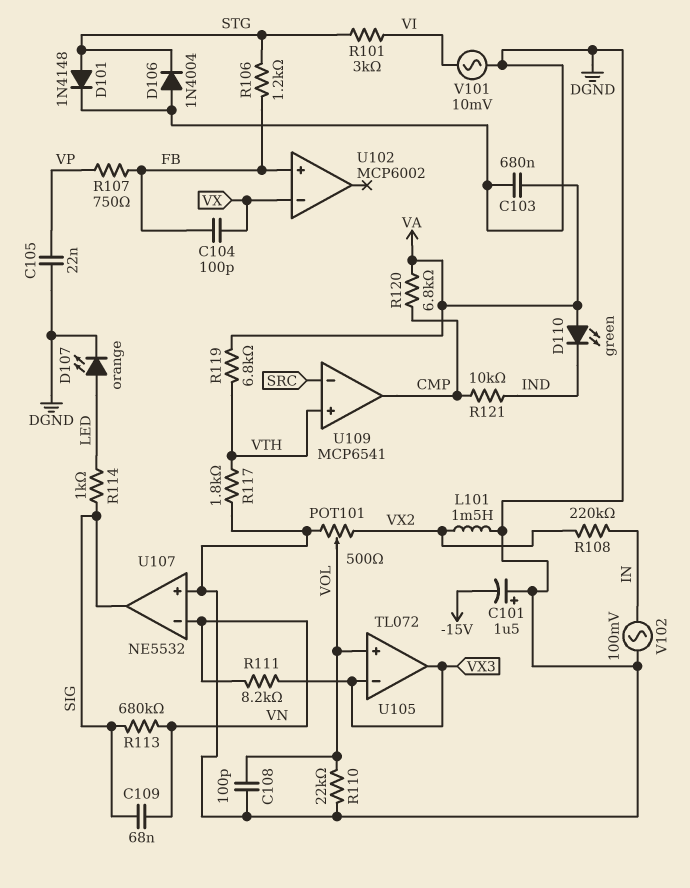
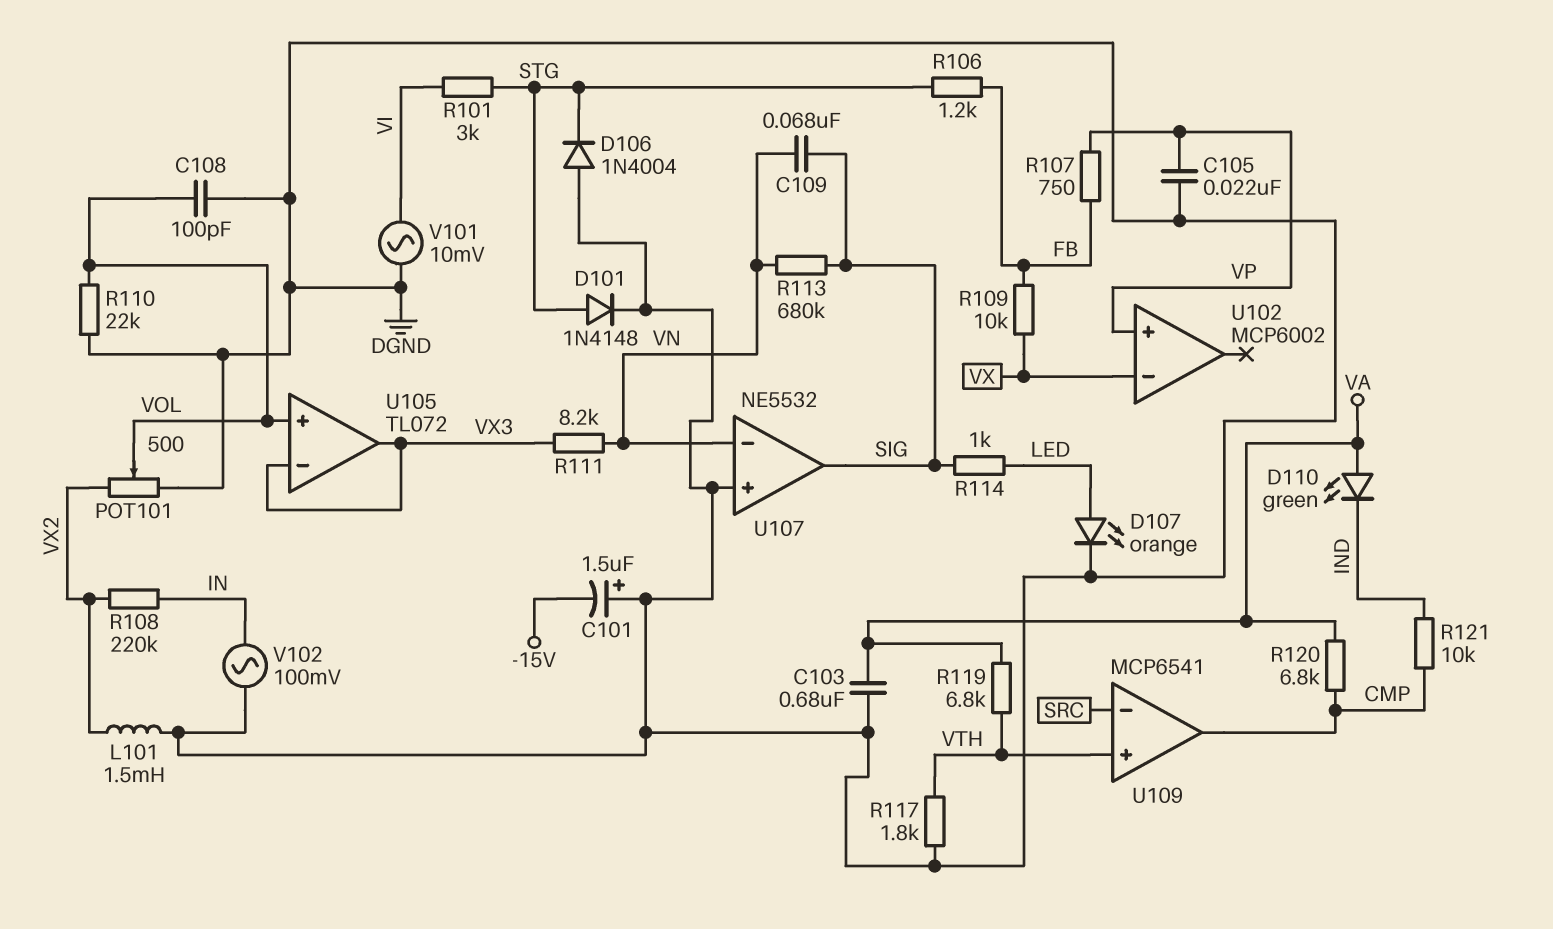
C104: 100pF (FB, VX) -> none
R109: none -> 10k (FB, VX)
U102 pin in+: FB -> VP

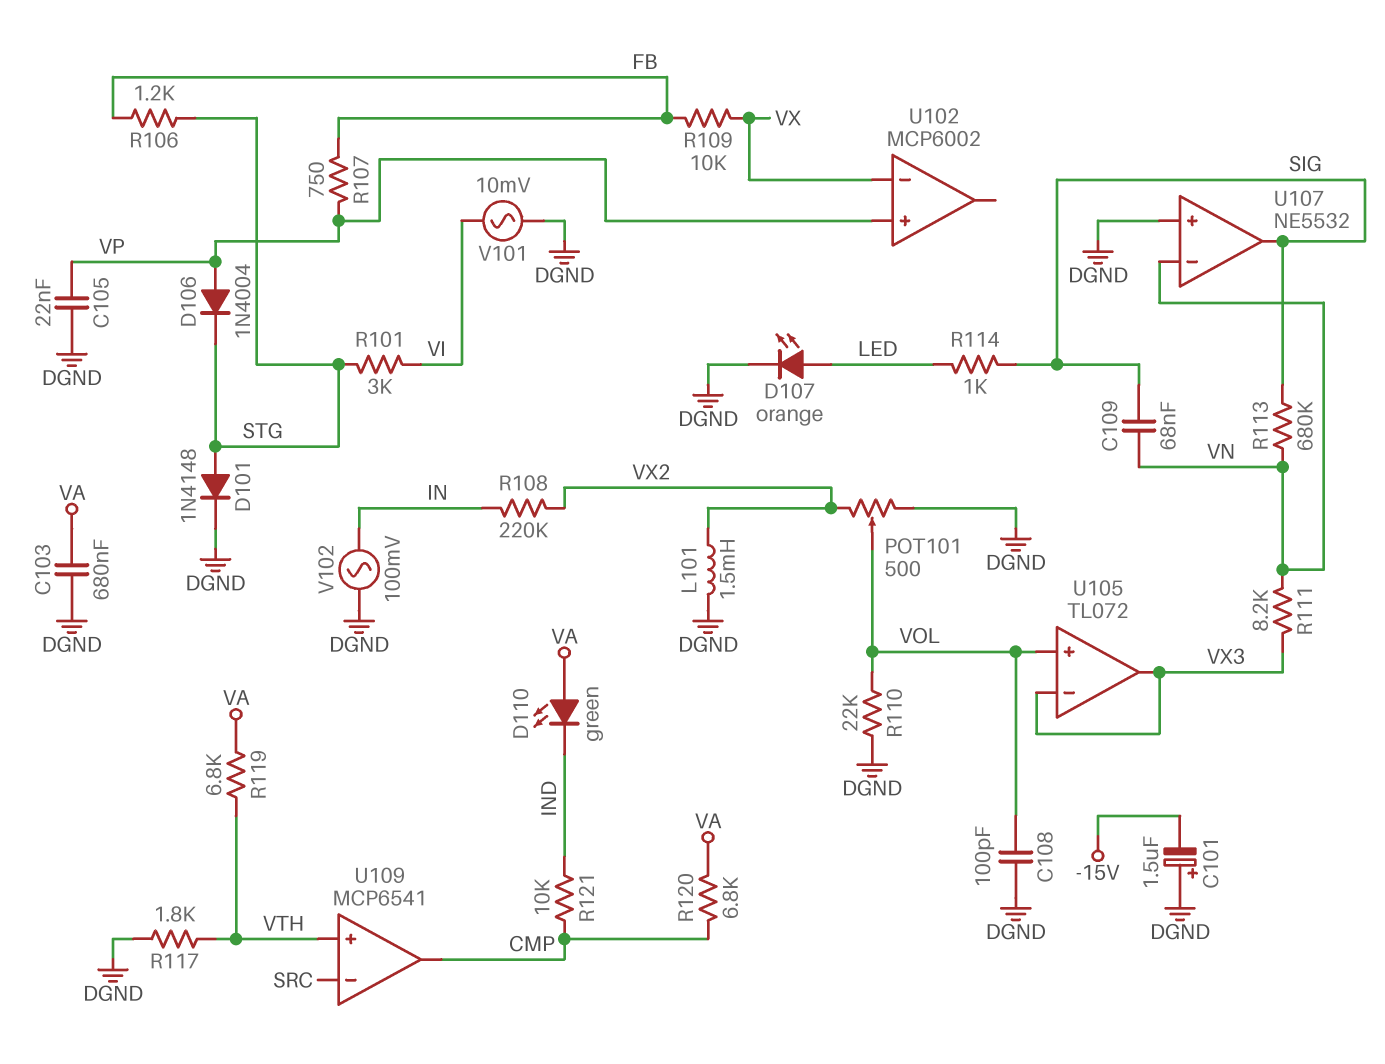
D106: diode 1N4004 (A DGND, K STG) -> diode 1N4004 (A VP, K STG)

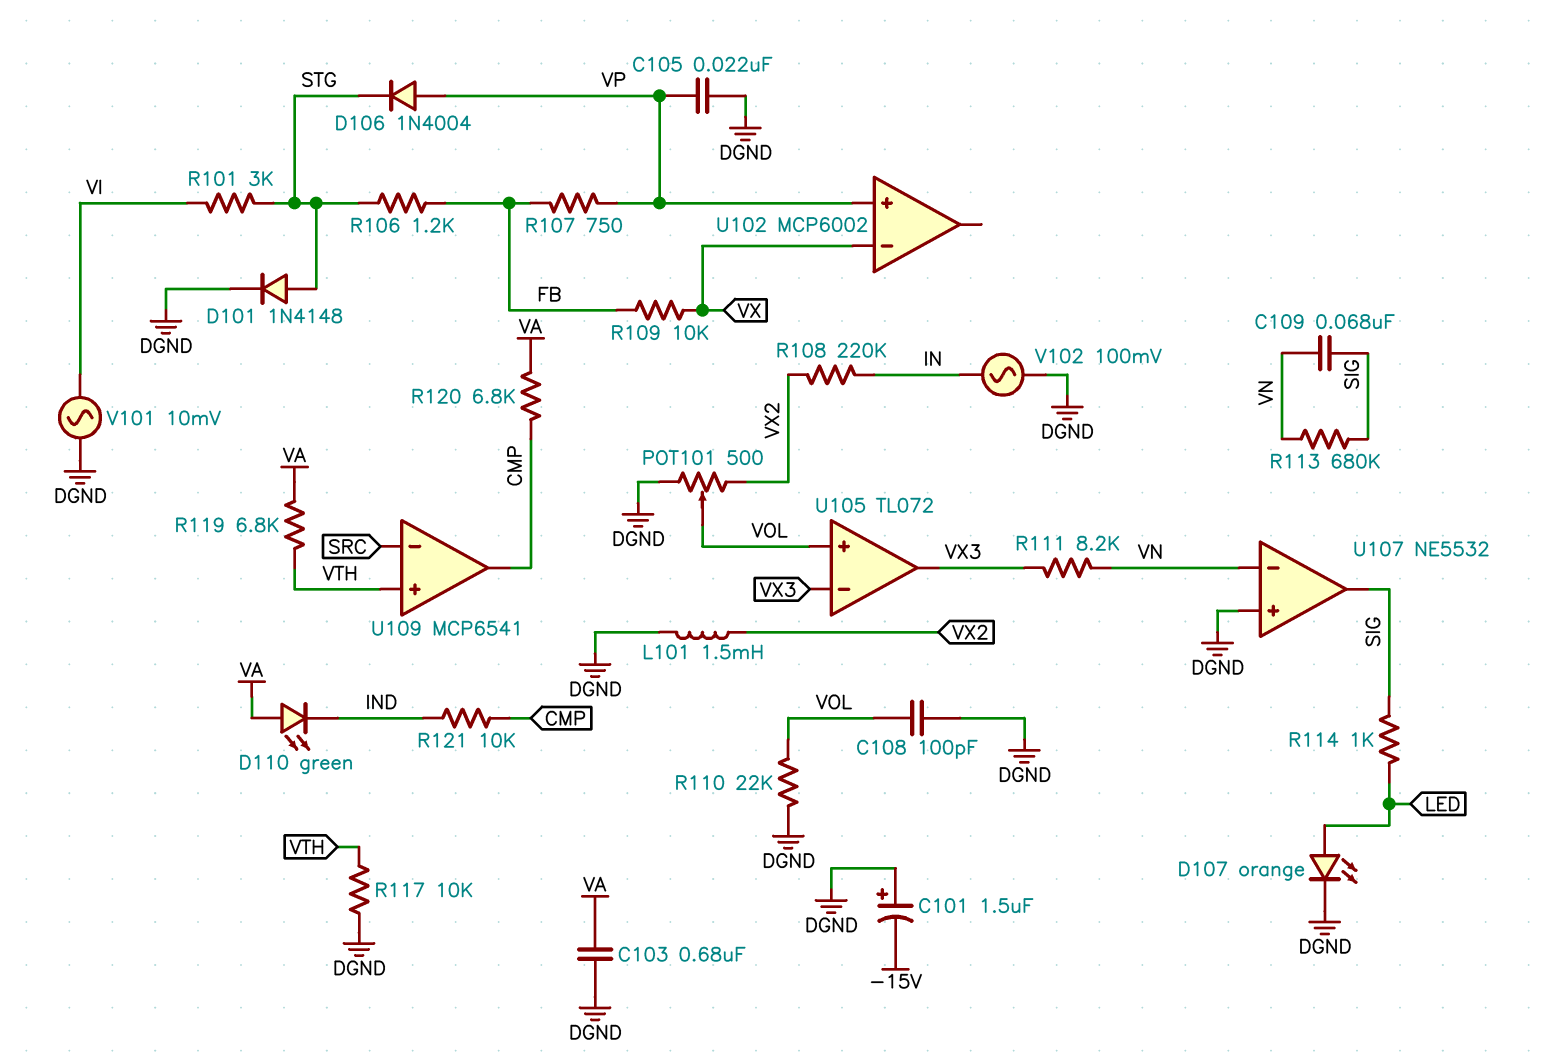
R117: 1.8k (DGND, VTH) -> 10k (DGND, VTH)

